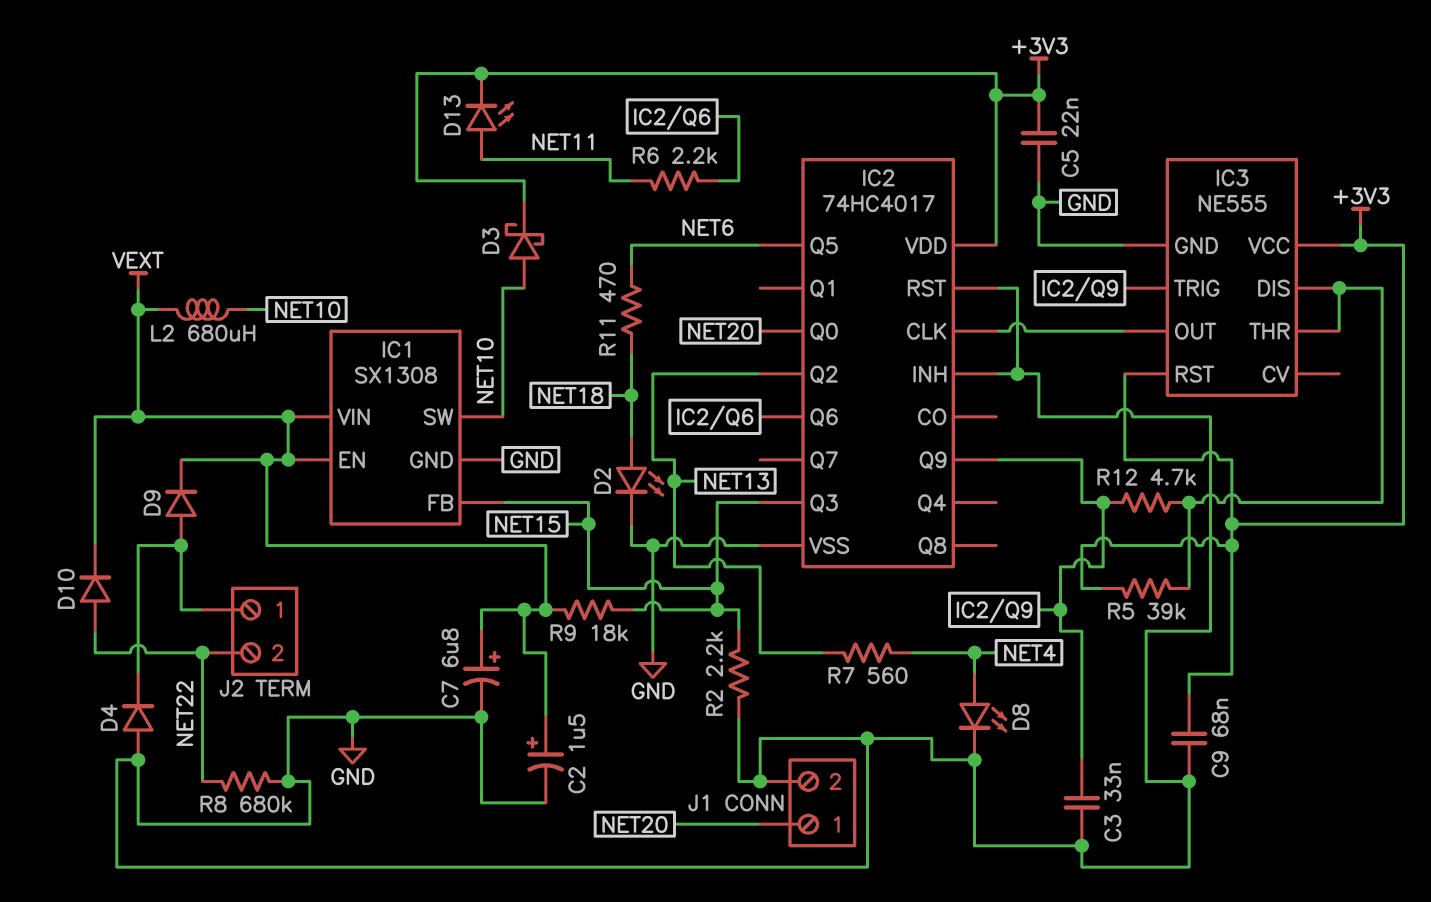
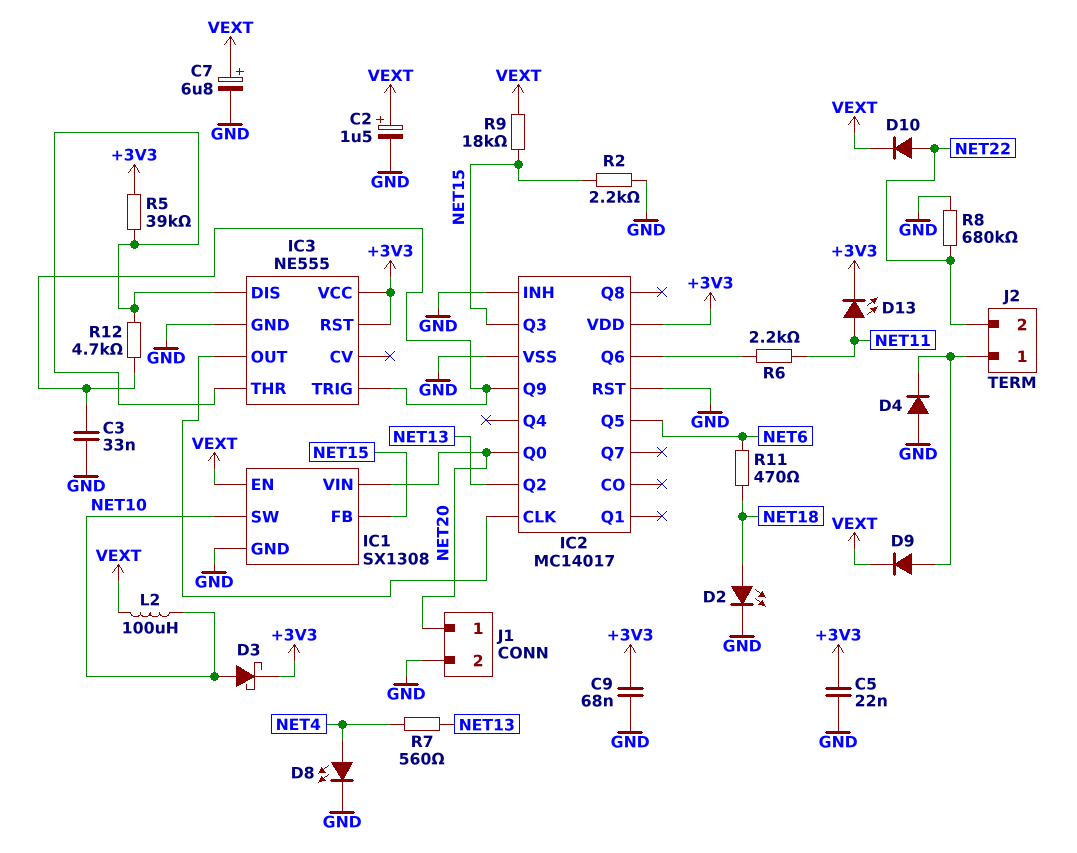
IC1 pin VIN: VEXT -> NET20
IC2: 74HC4017 -> MC14017
L2: 680uH (NET10, VEXT) -> 100uH (NET10, VEXT)

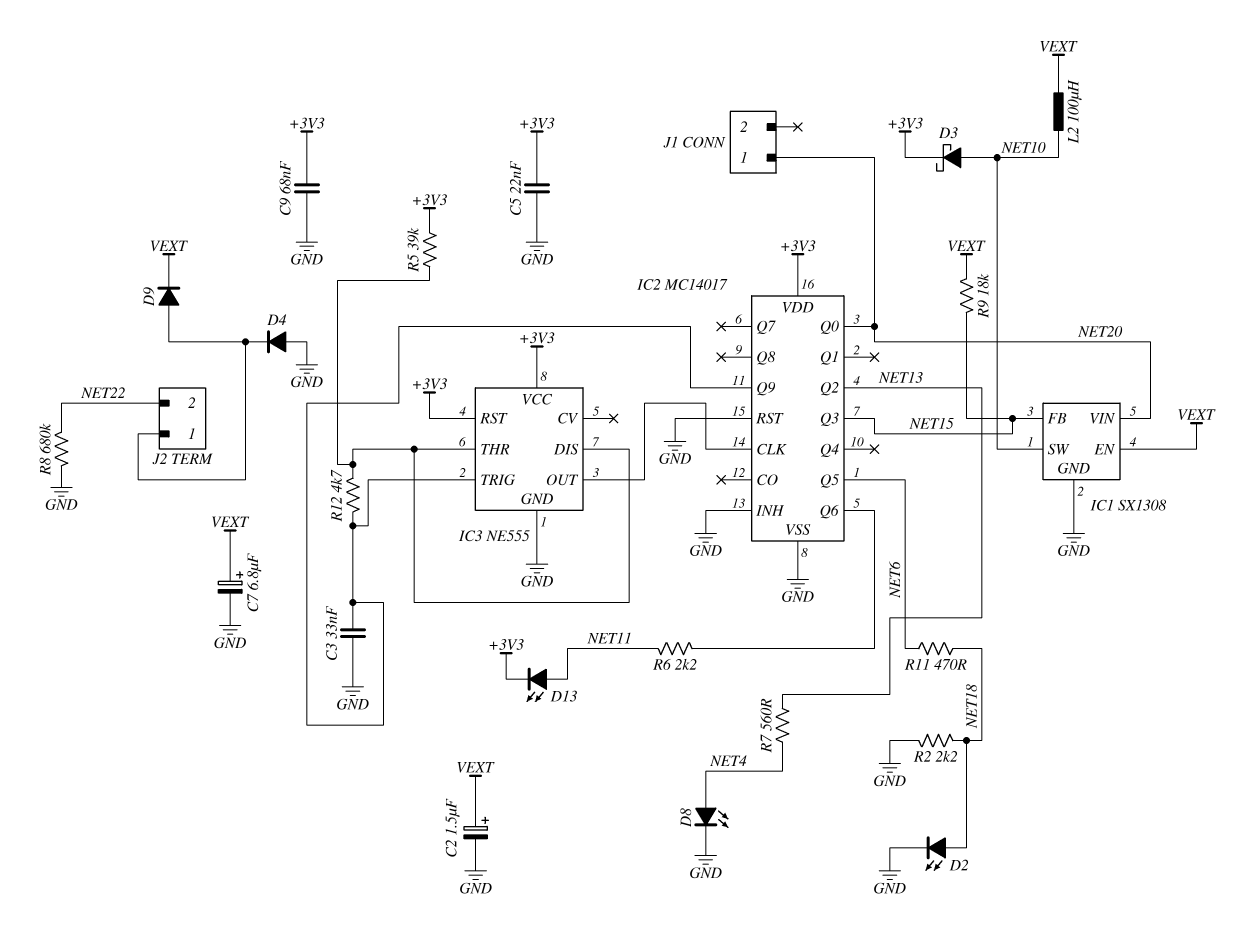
D10: diode (A NET22, K VEXT) -> none
J1 pin 2: GND -> none
R2: 2.2k (GND, NET15) -> 2.2k (GND, NET18)

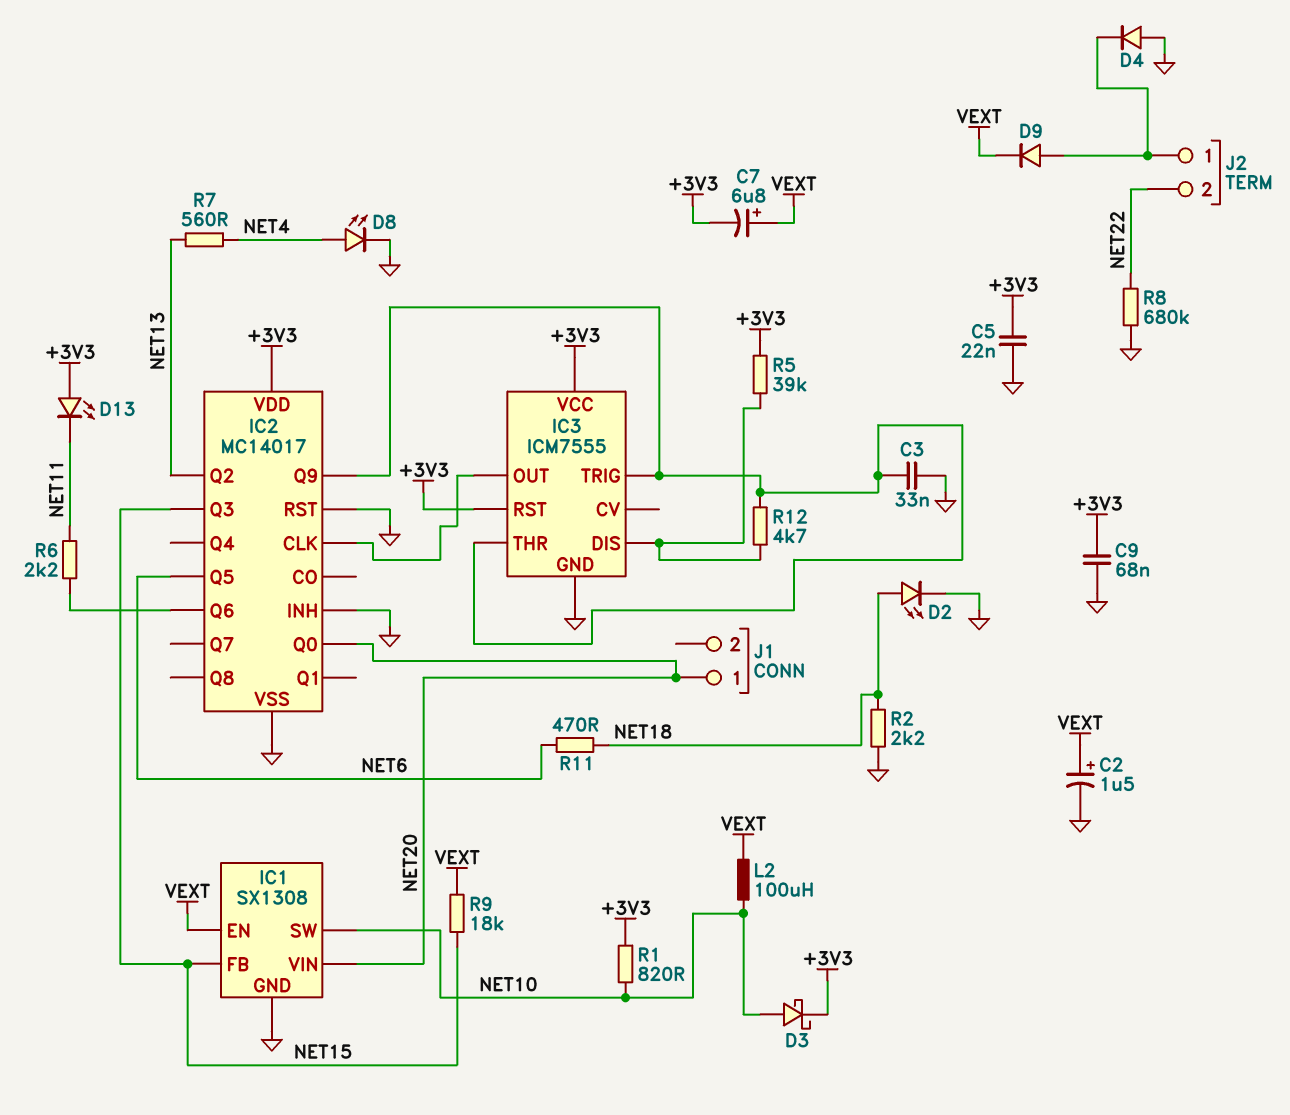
C7: 6.8uF (plus VEXT, minus GND) -> 6.8uF (plus VEXT, minus +3V3)
D13: LED (A NET11, K +3V3) -> LED (A +3V3, K NET11)
IC3: NE555 -> ICM7555
IC3 pin THR: IC3/DIS -> IC2/Q9
R1: none -> 820 (+3V3, NET10)

